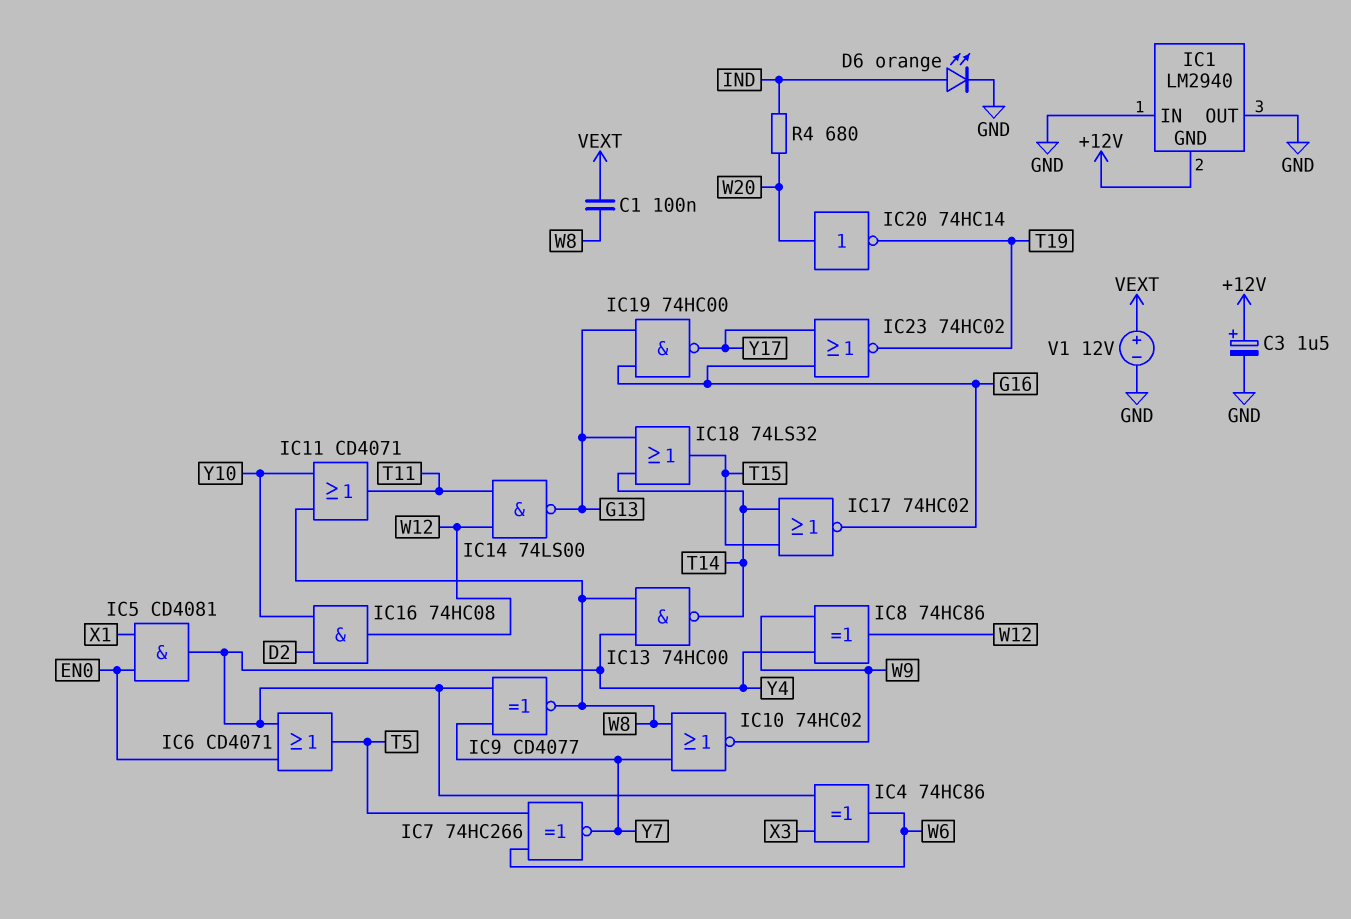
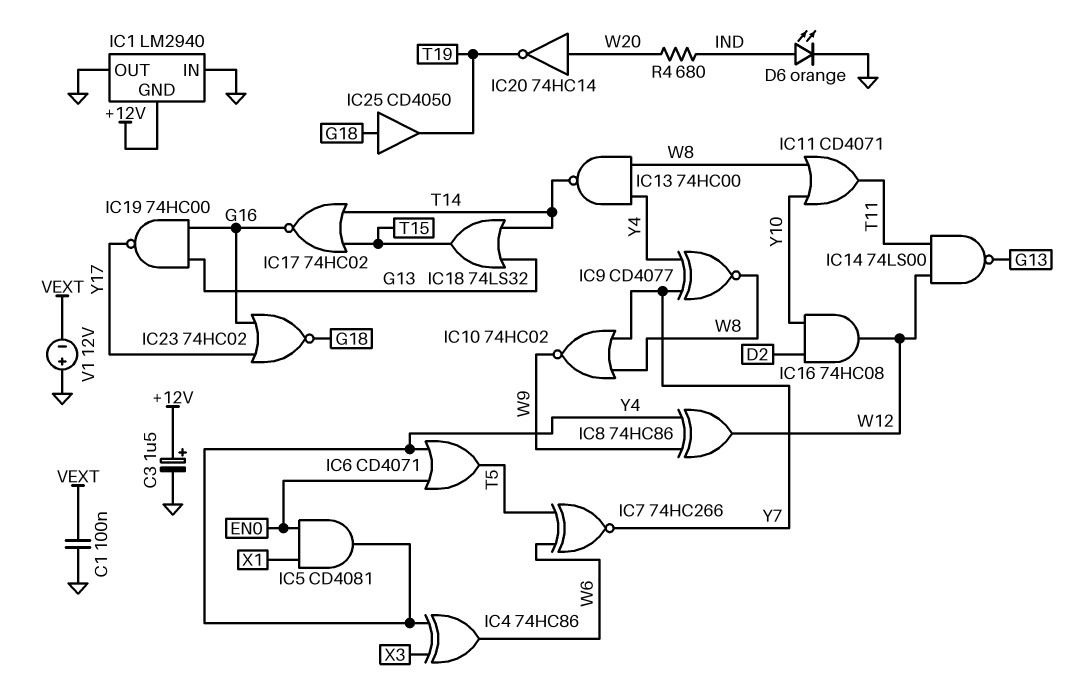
C1: 100nF (VEXT, W8) -> 100nF (GND, VEXT)
IC23: NOR 74HC02 (in G16, in Y17, out T19) -> NOR 74HC02 (in G16, in Y17, out G18)
IC25: none -> buffer CD4050 (in G18, out T19)
V1: 12V (plus VEXT, minus GND) -> 12V (plus GND, minus VEXT)

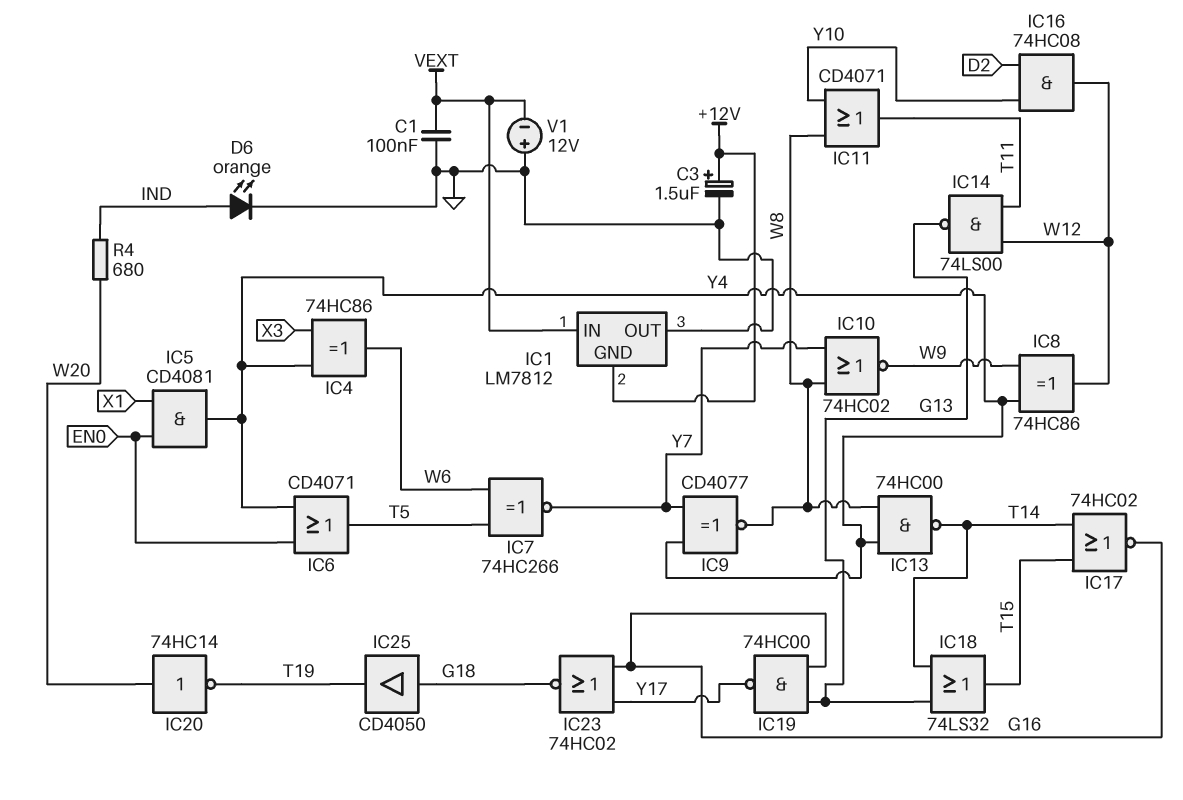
IC1: LM2940 -> LM7812
IC1 pin IN: GND -> VEXT

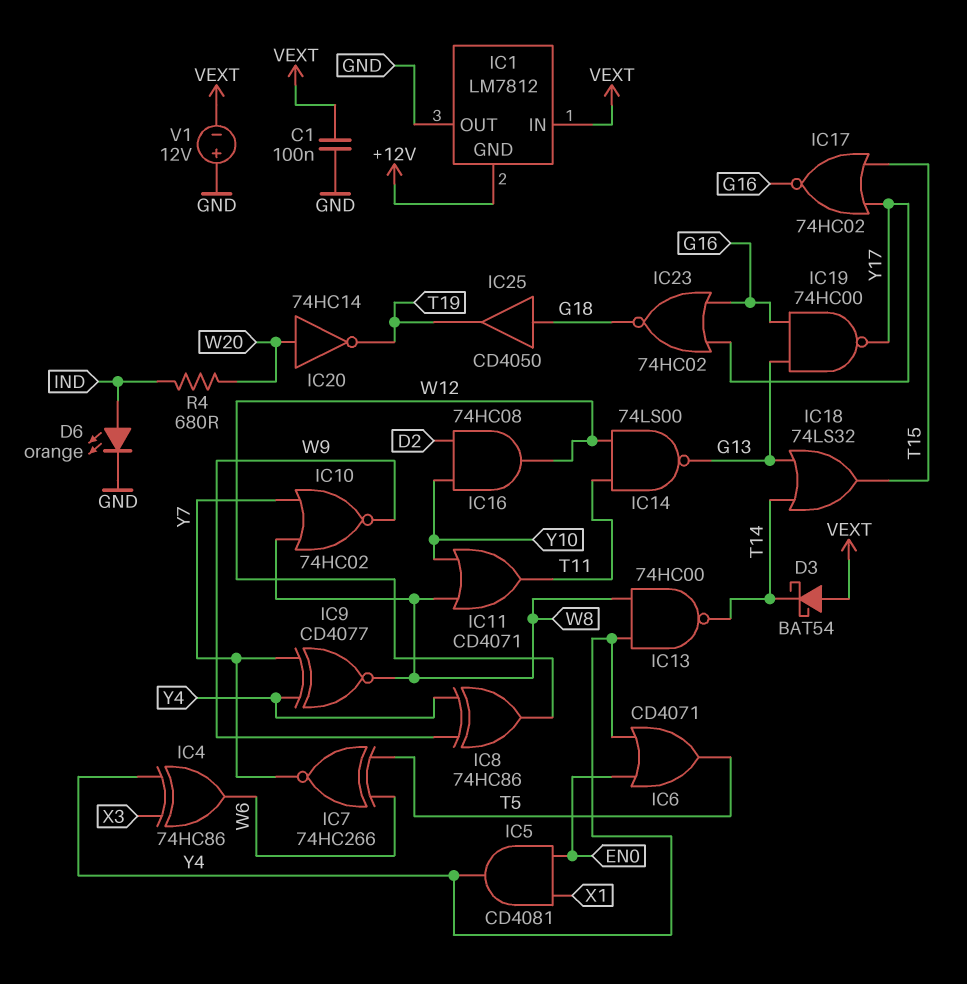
C3: 1.5uF (plus +12V, minus GND) -> none
D3: none -> schottky BAT54 (A VEXT, K T14)
IC17: NOR 74HC02 (in T14, in T15, out G16) -> NOR 74HC02 (in T15, in Y17, out G16)

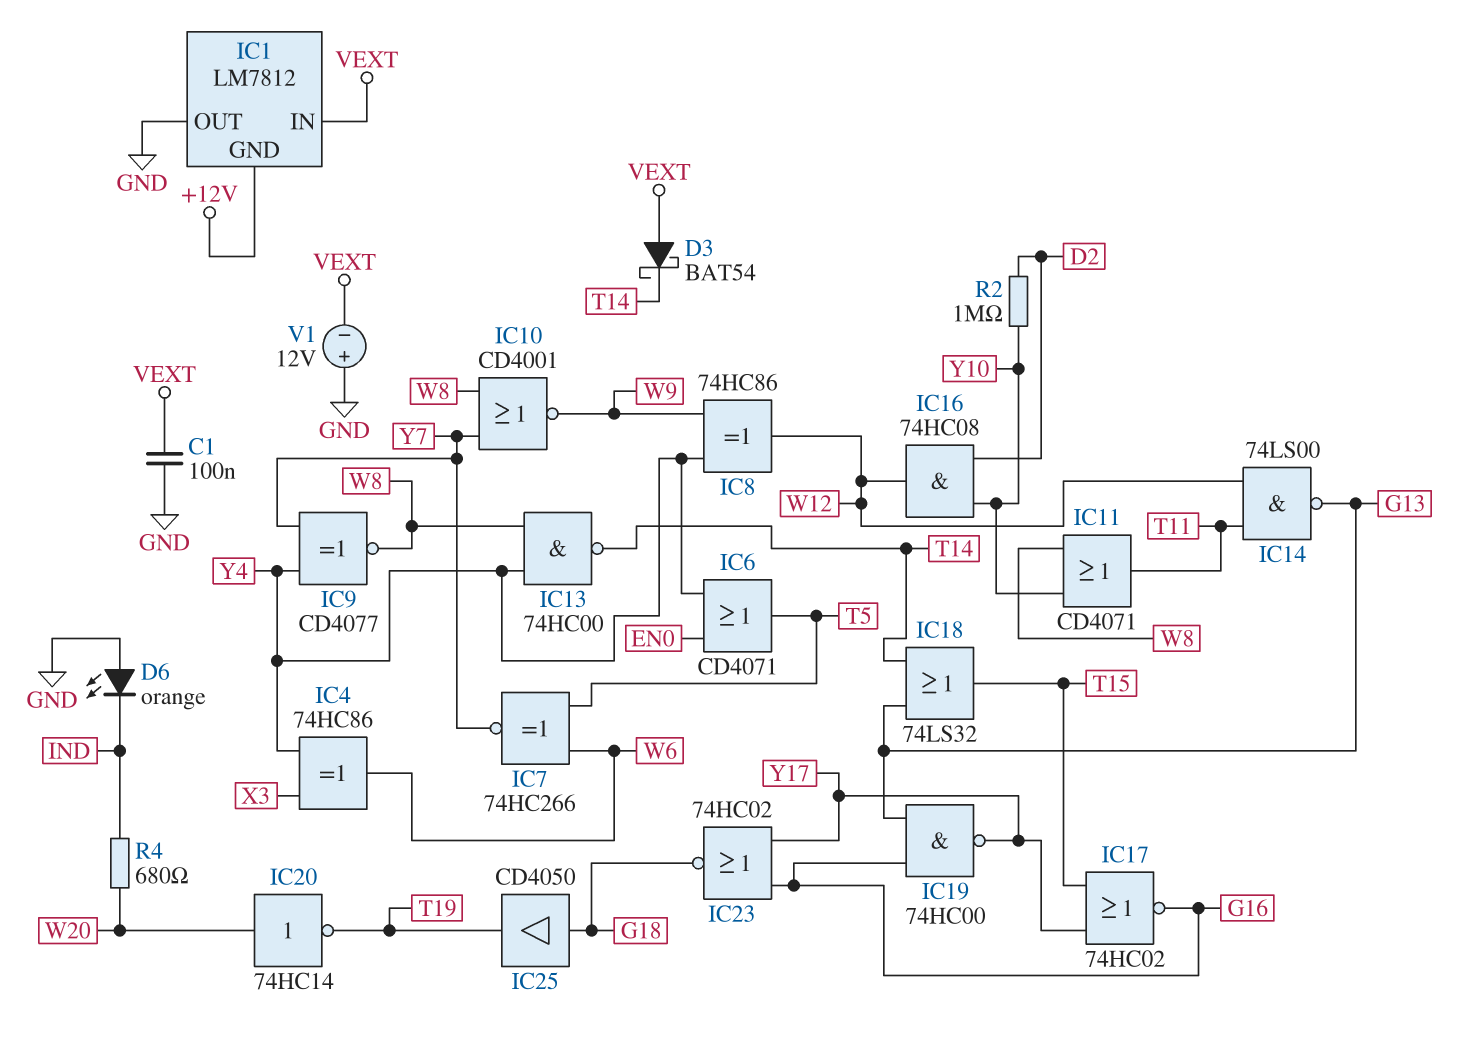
D6: LED orange (A IND, K GND) -> LED orange (A GND, K IND)
IC5: AND CD4081 (in EN0, in X1, out Y4) -> none
IC10: NOR 74HC02 (in W8, in Y7, out W9) -> NOR CD4001 (in W8, in Y7, out W9)
R2: none -> 1M (D2, Y10)

